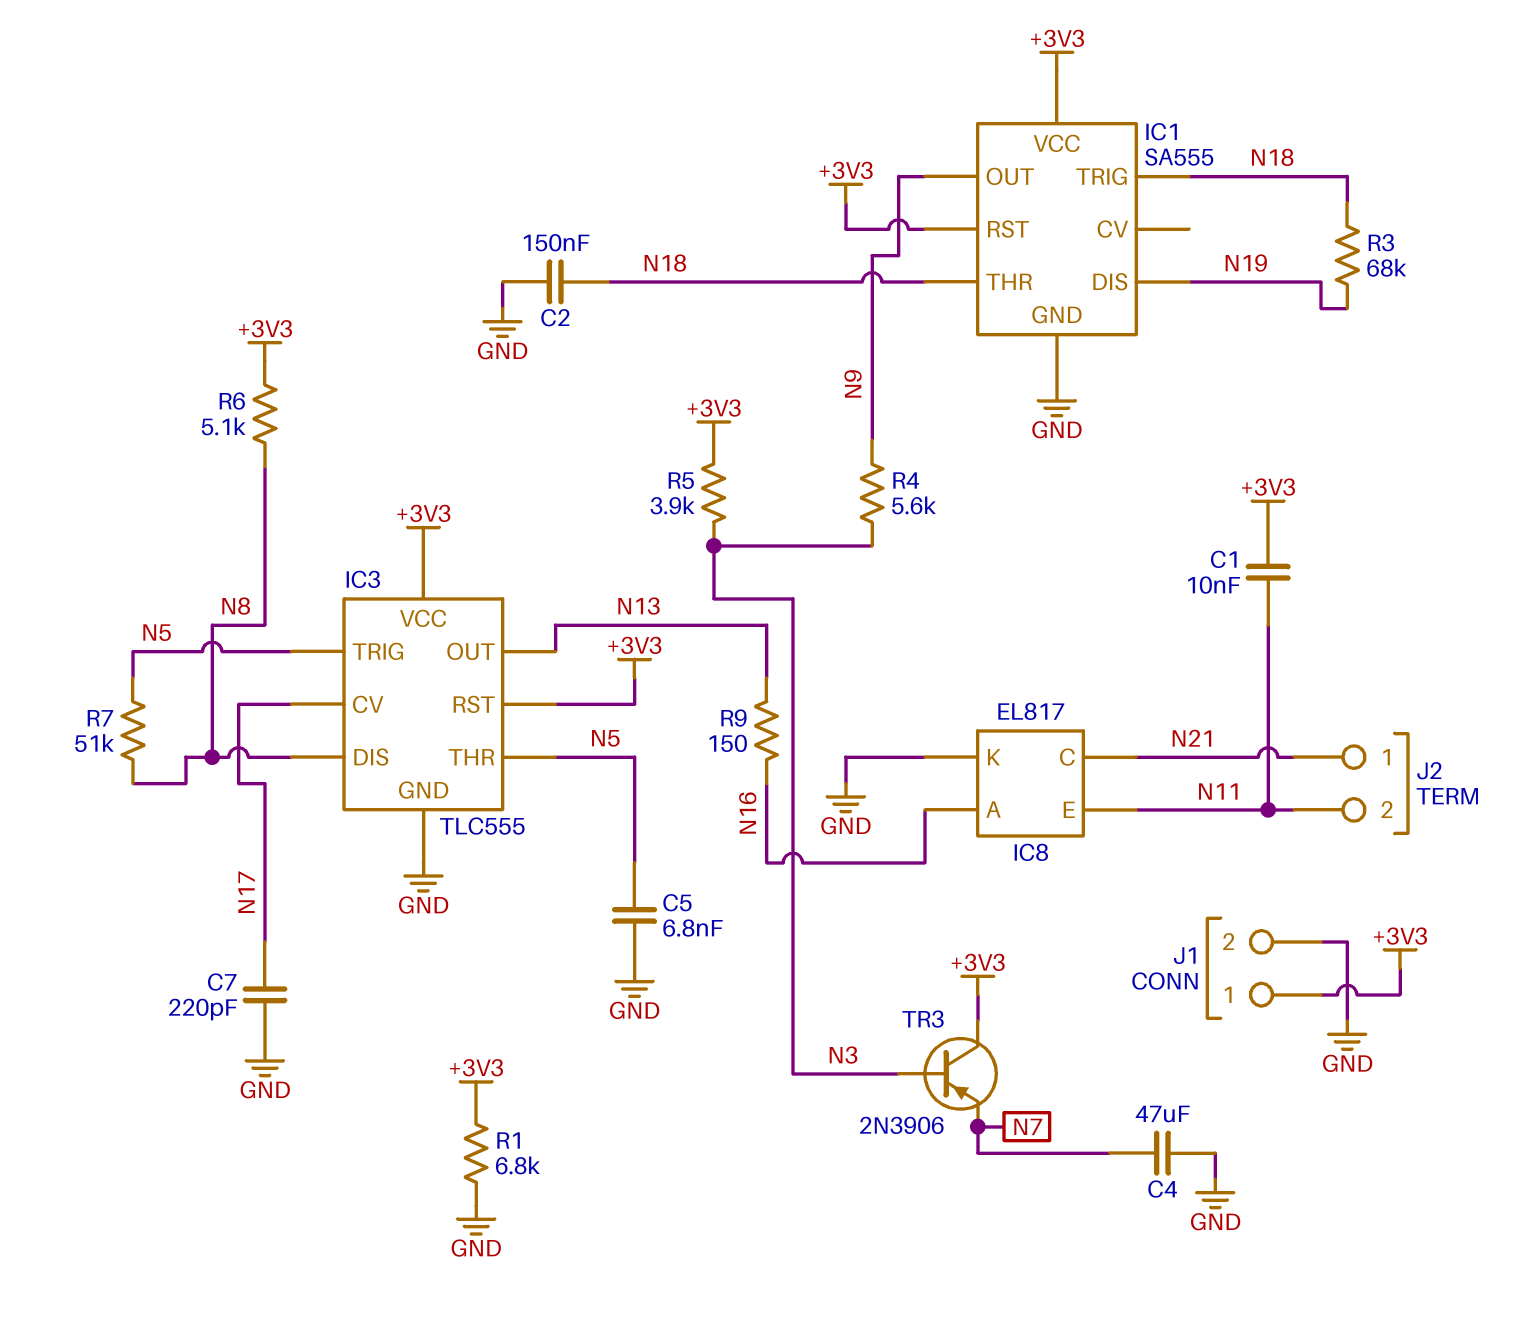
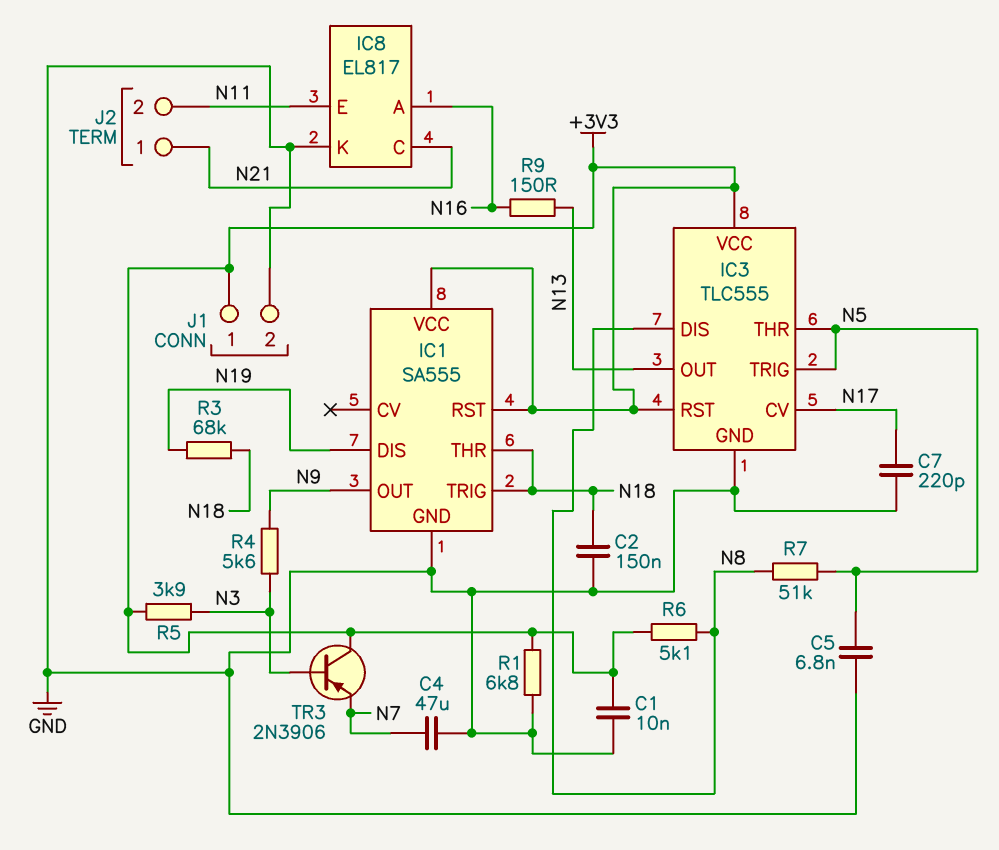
C1: 10nF (+3V3, N11) -> 10nF (+3V3, GND)

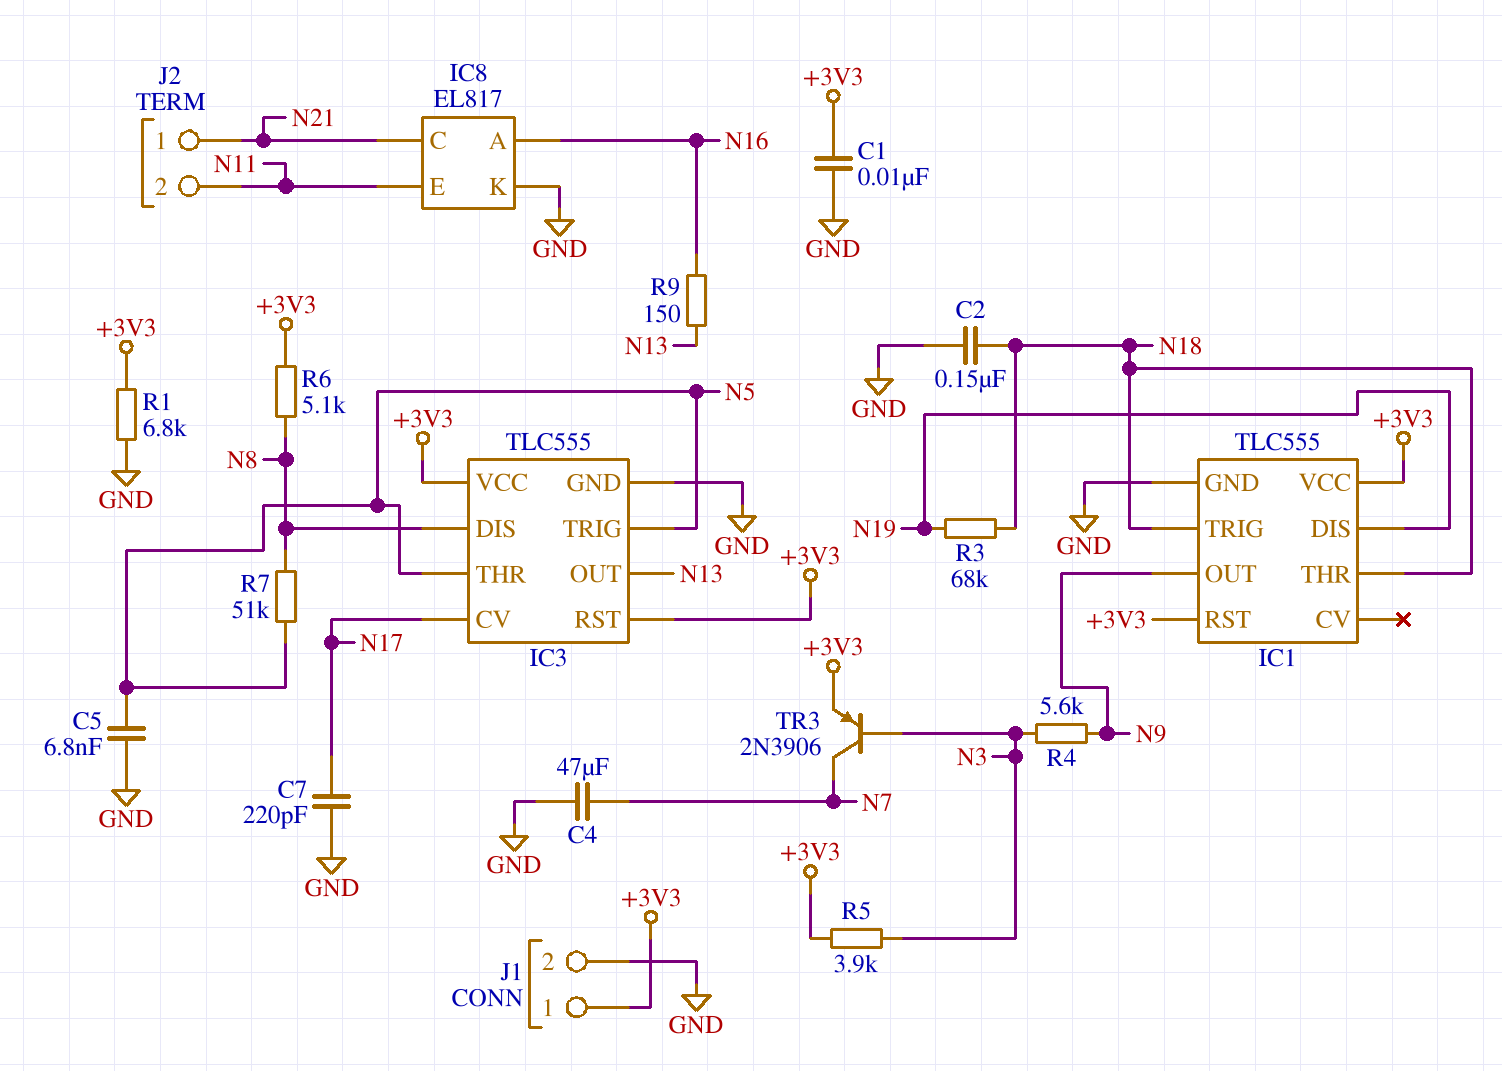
IC1: SA555 -> TLC555
TR3: PNP 2N3906 (B N3, C +3V3, E N7) -> PNP 2N3906 (B N3, C N7, E +3V3)

